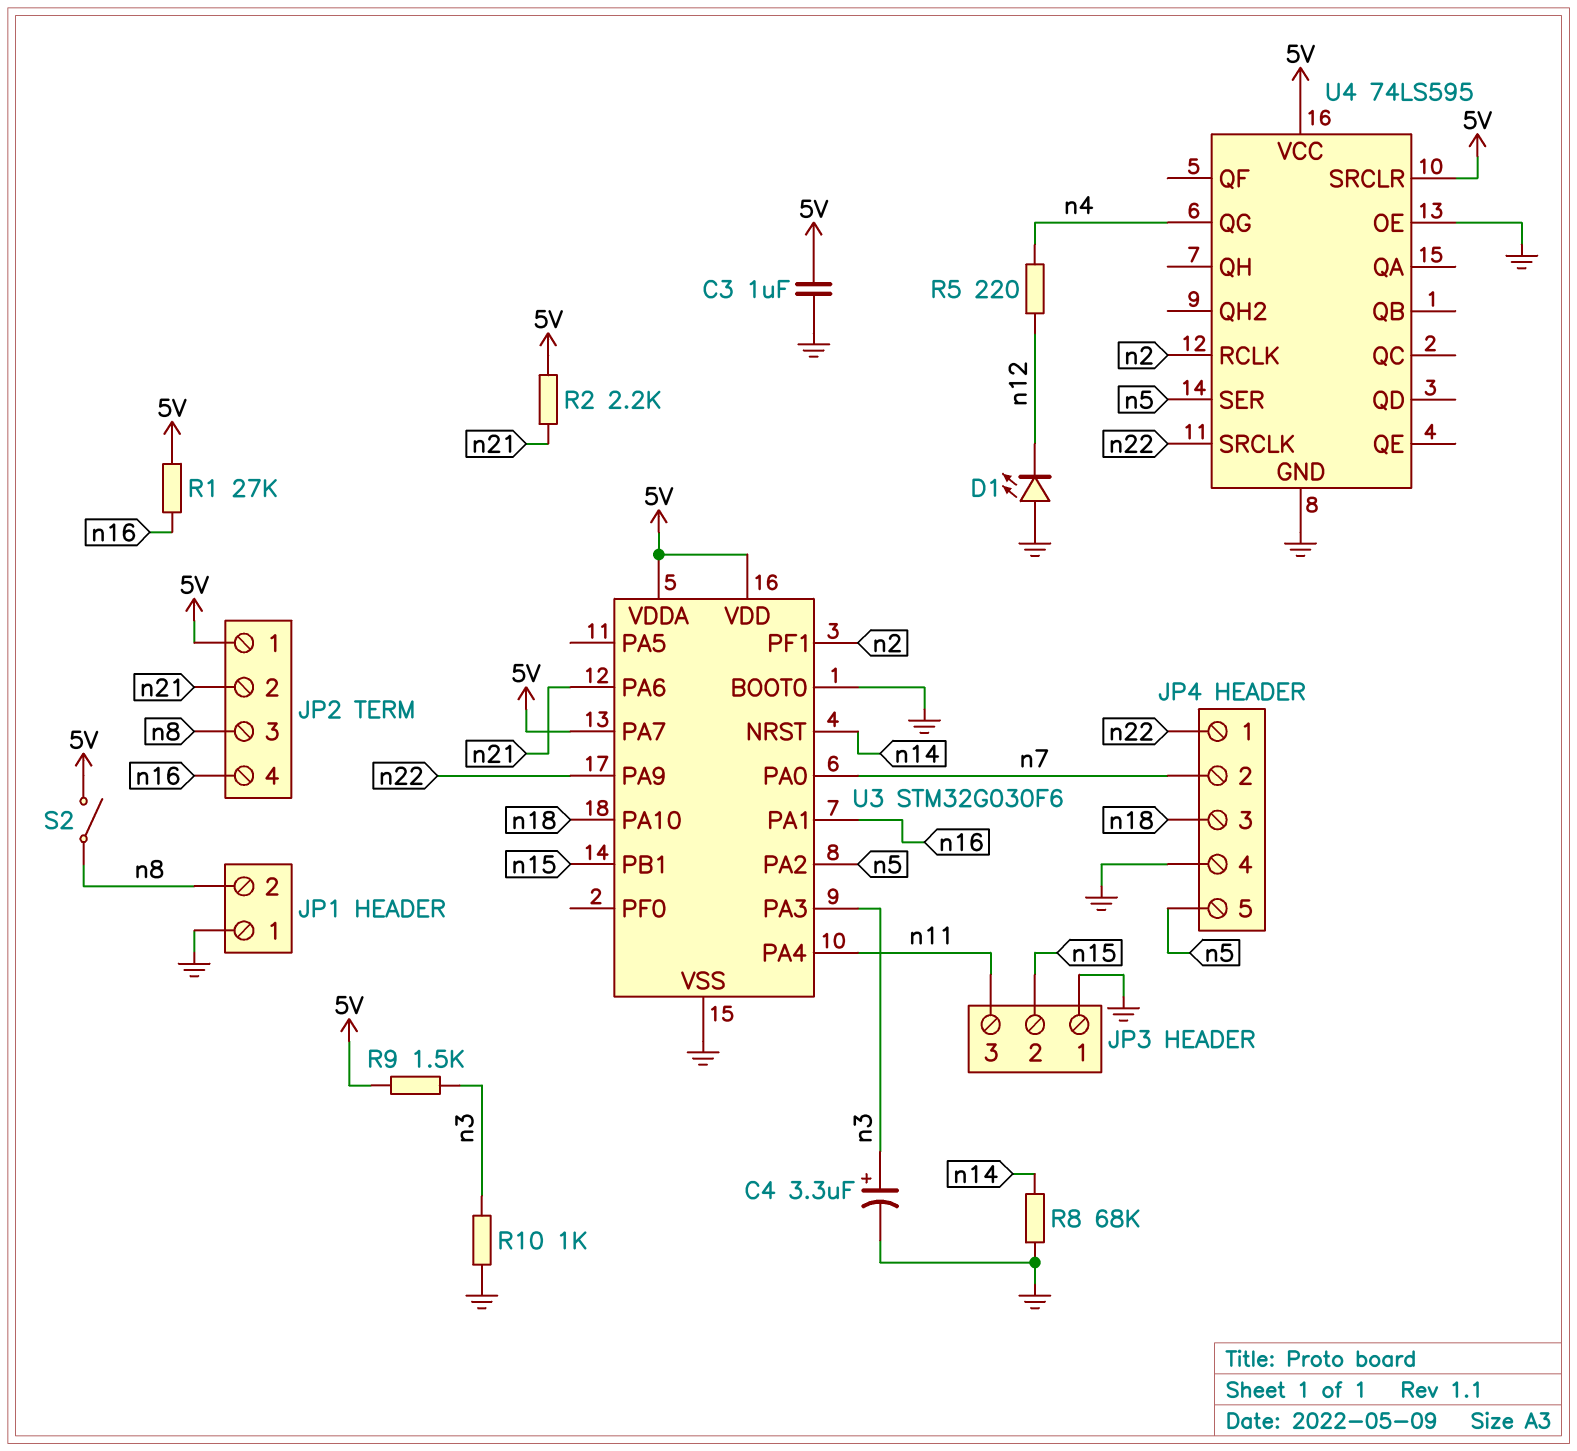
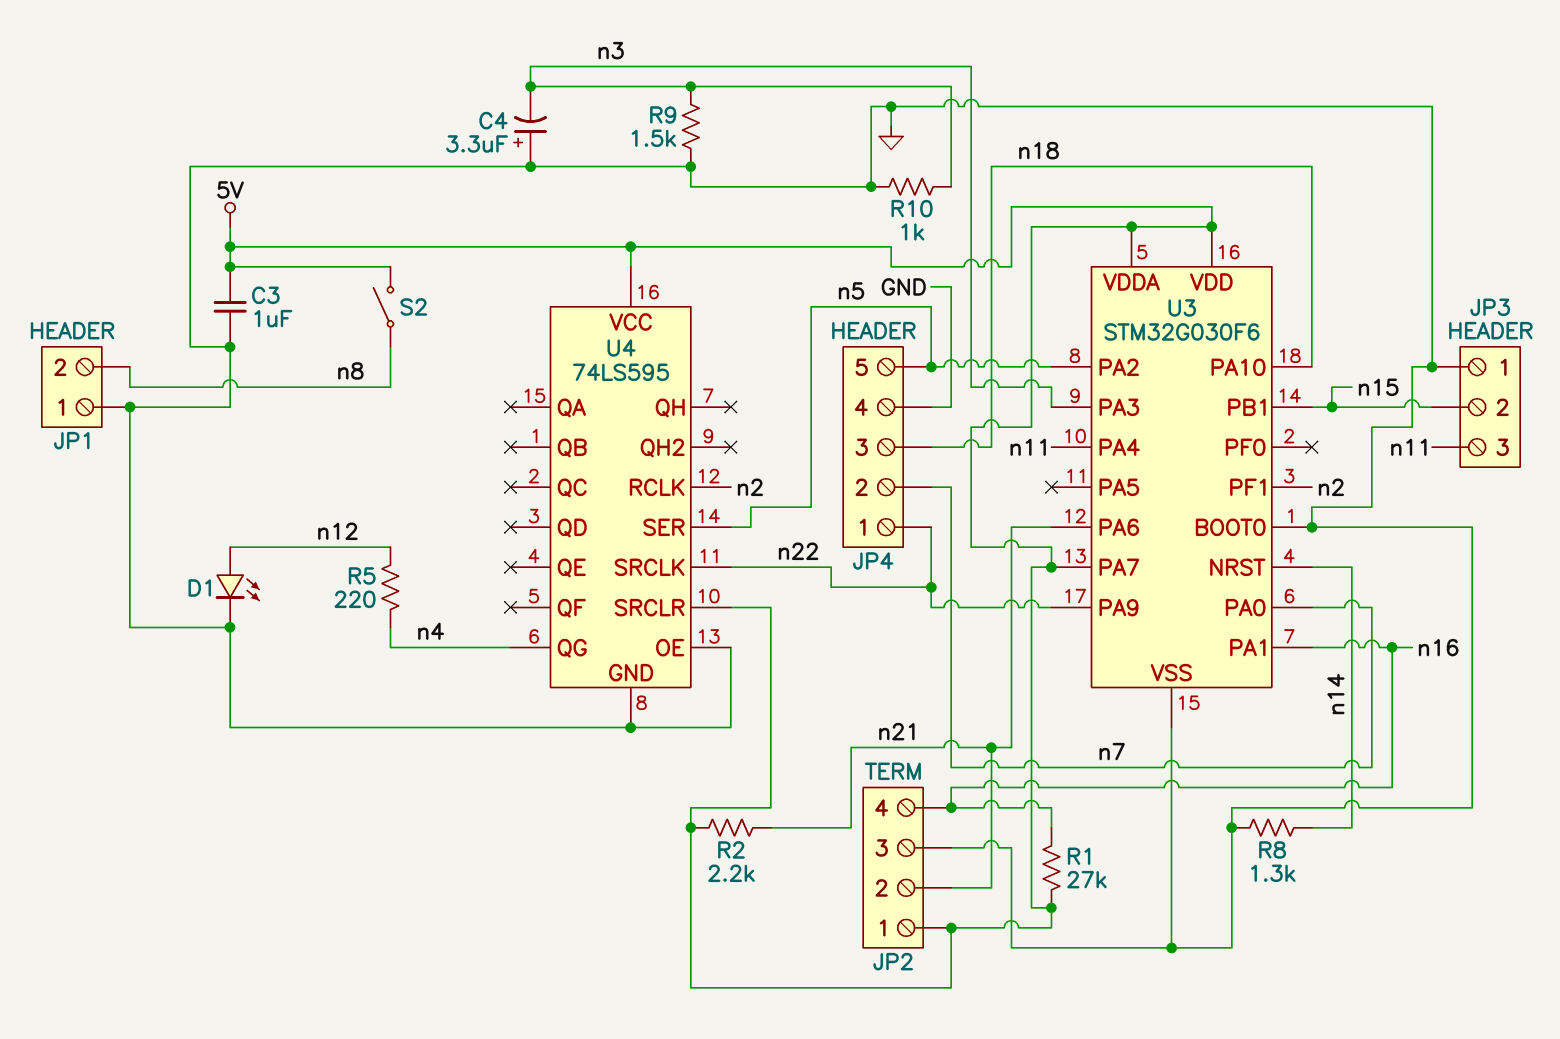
C4: 3.3uF (plus n3, minus GND) -> 3.3uF (plus GND, minus n3)
D1: LED (A GND, K n12) -> LED (A n12, K GND)
JP2 pin 3: n8 -> GND
R8: 68k (GND, n14) -> 1.3k (GND, n14)
R9: 1.5k (5V, n3) -> 1.5k (GND, n3)

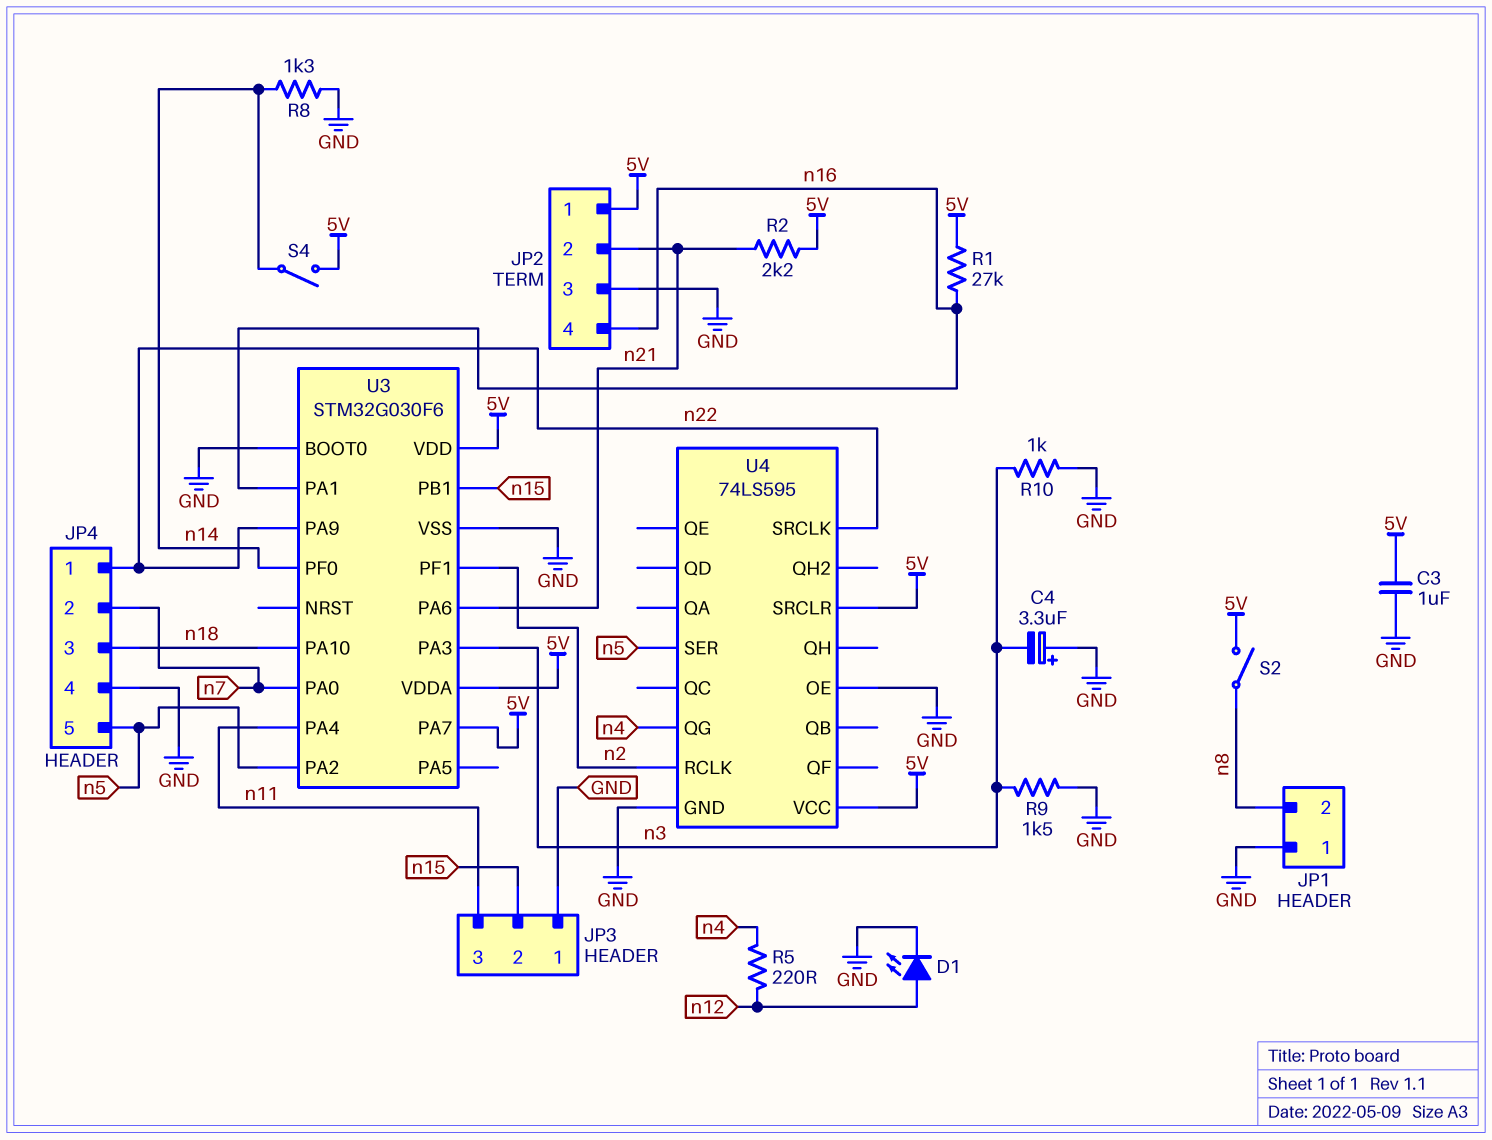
S4: none -> switch (5V, n14)
U3 pin NRST: n14 -> none
U3 pin PF0: none -> n14

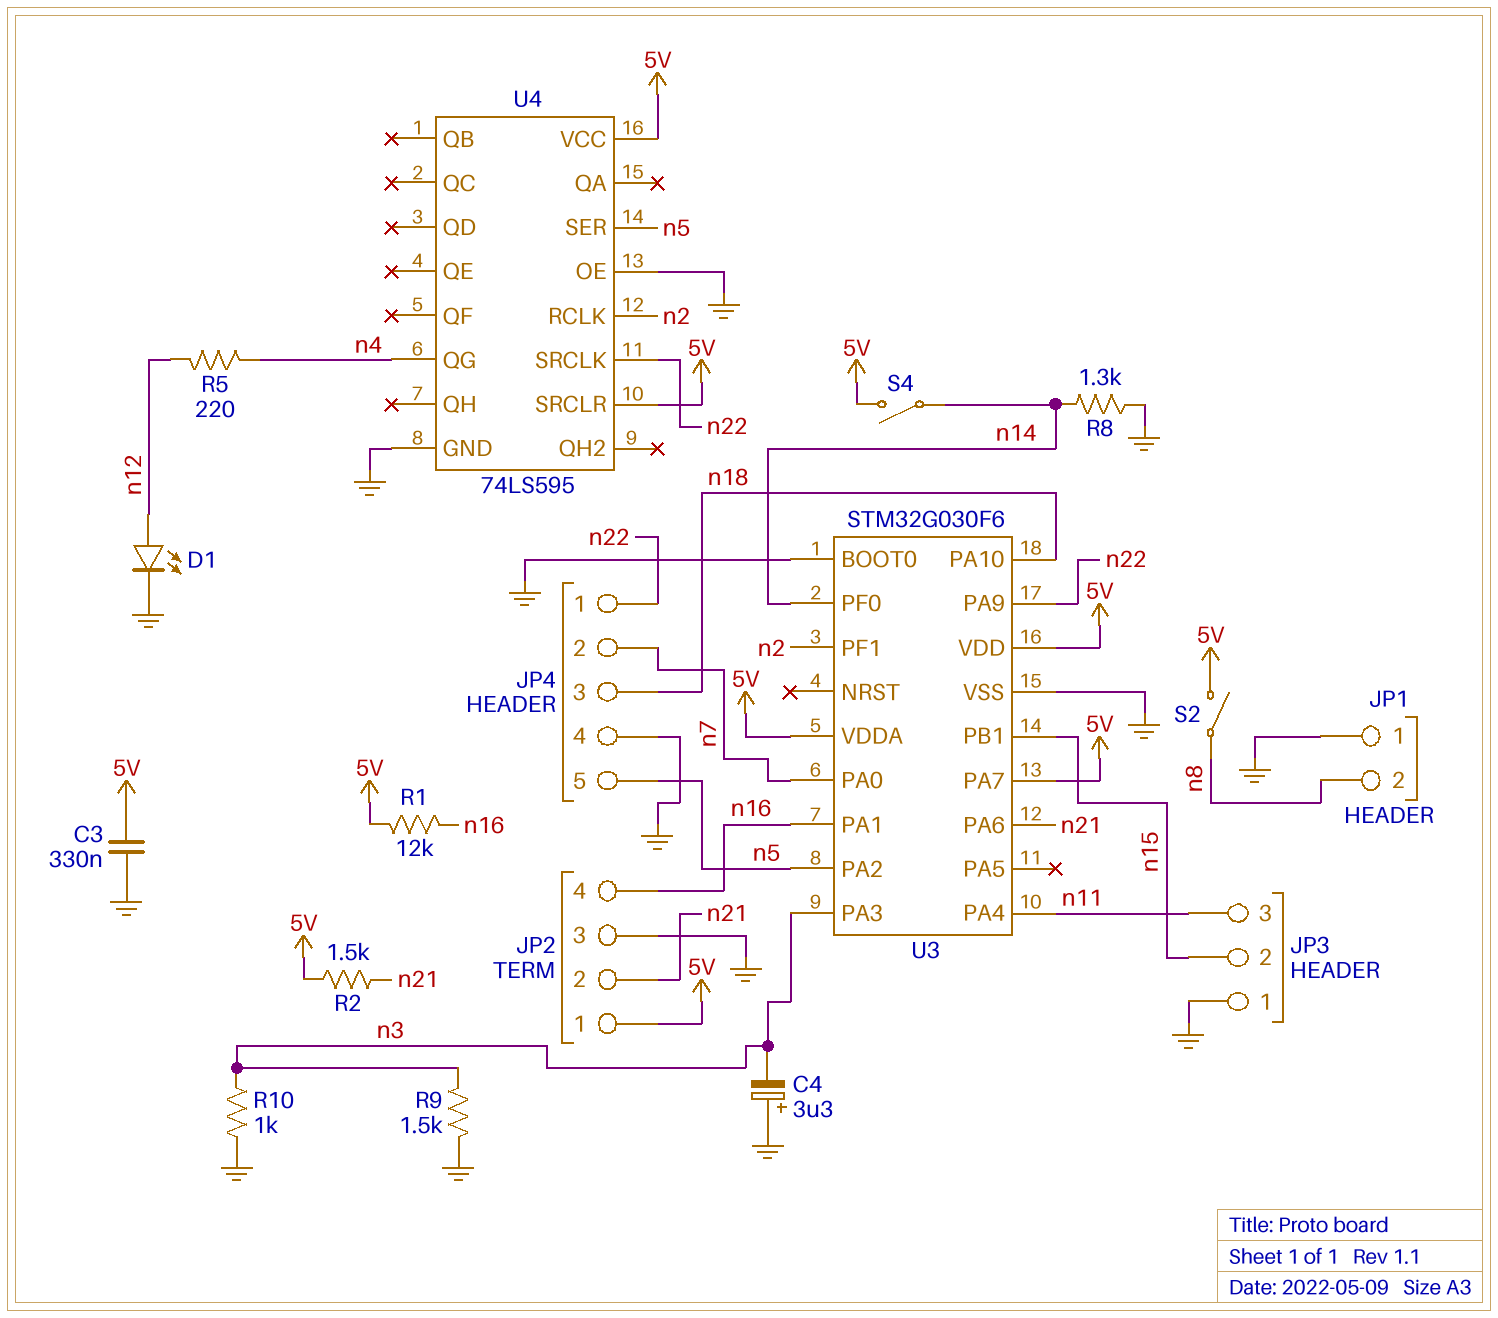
C3: 1uF (5V, GND) -> 330nF (5V, GND)
R1: 27k (5V, n16) -> 12k (5V, n16)
R2: 2.2k (5V, n21) -> 1.5k (5V, n21)

